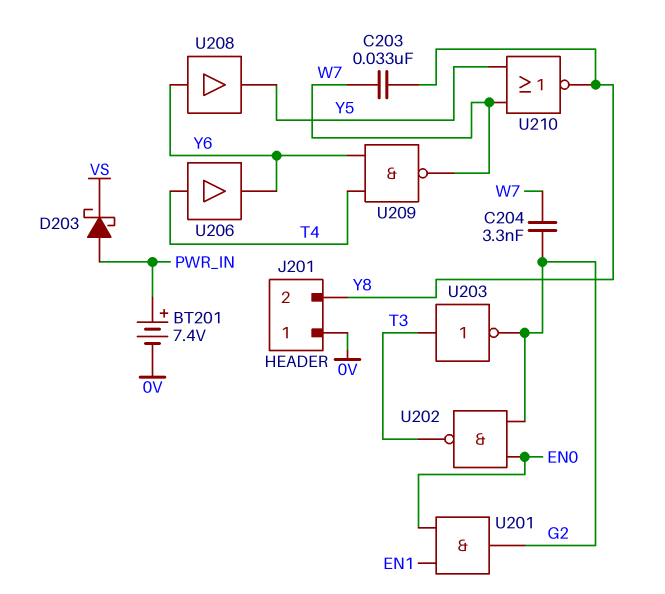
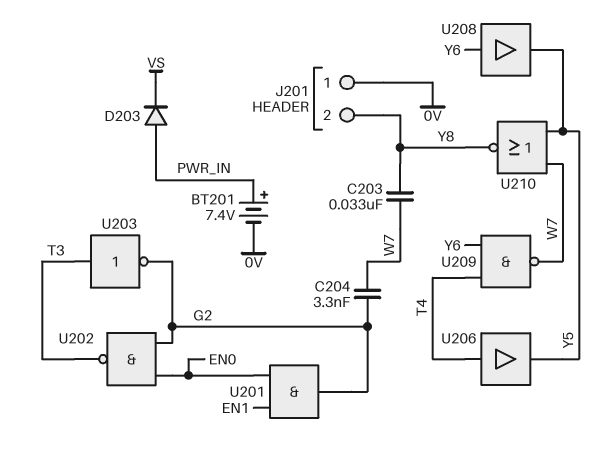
D203: schottky (A PWR_IN, K VS) -> diode (A PWR_IN, K VS)
U206: buffer (in T4, out Y6) -> buffer (in T4, out Y5)

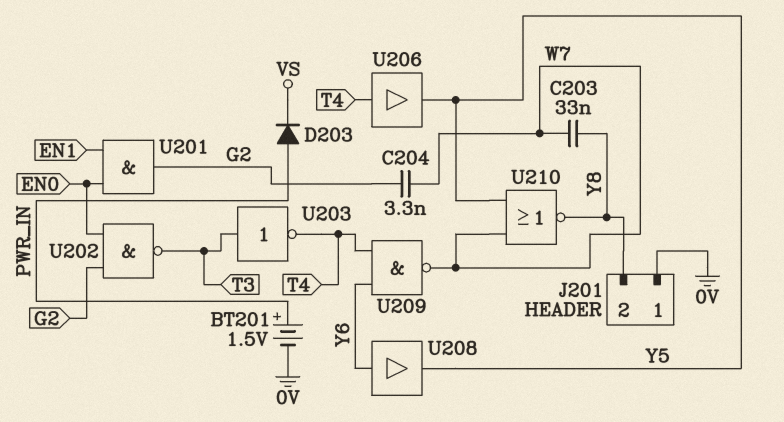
BT201: 7.4V (plus PWR_IN, minus 0V) -> 1.5V (plus PWR_IN, minus 0V)
U203: NOT (in T3, out G2) -> NOT (in T3, out T4)

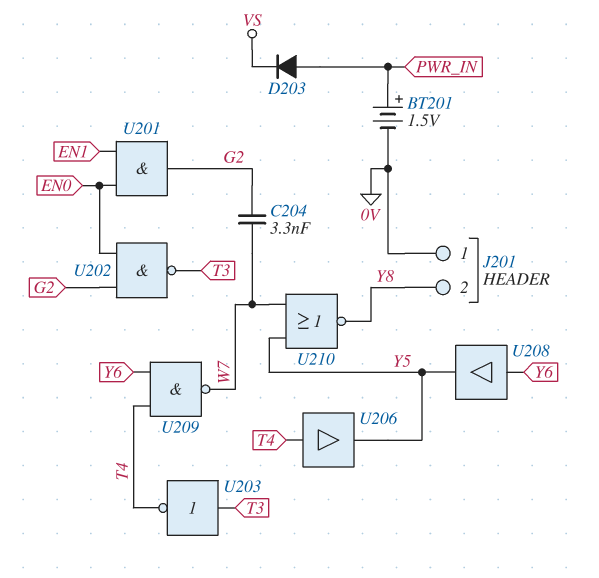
C203: 33nF (W7, Y8) -> none

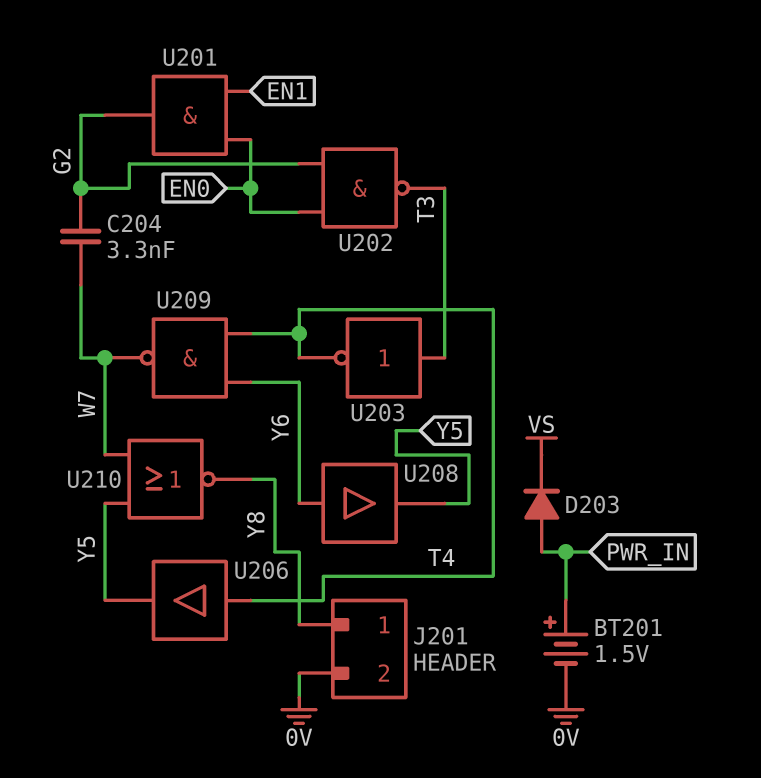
J201 pin 1: 0V -> Y8
J201 pin 2: Y8 -> 0V

